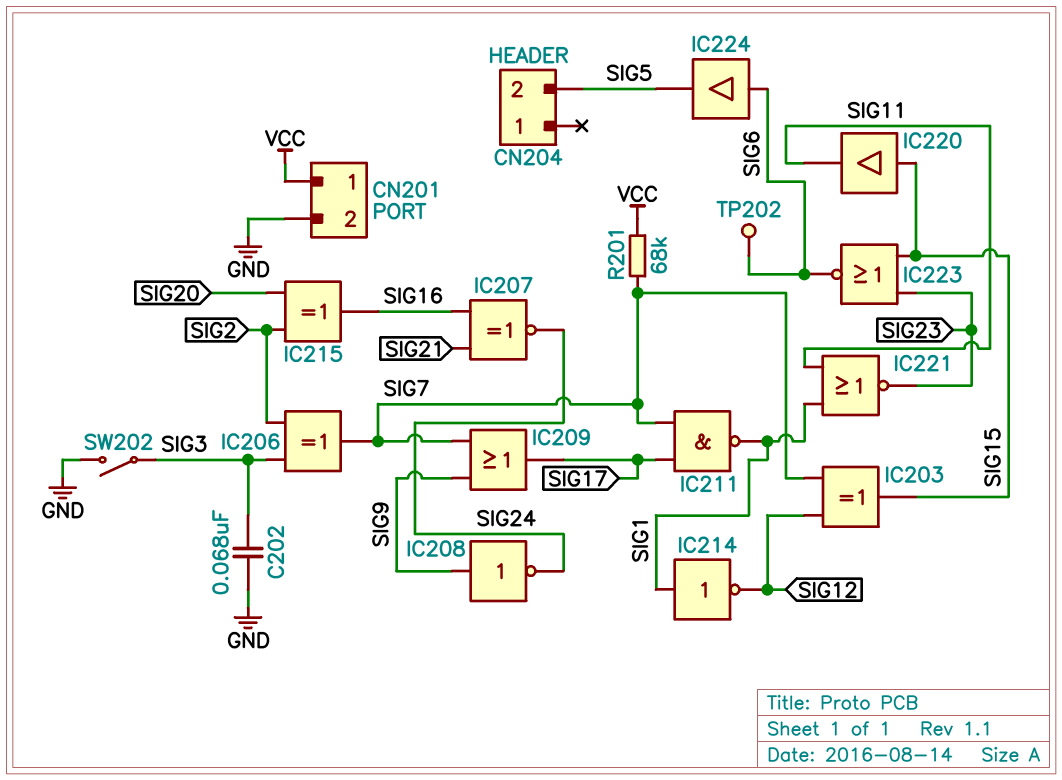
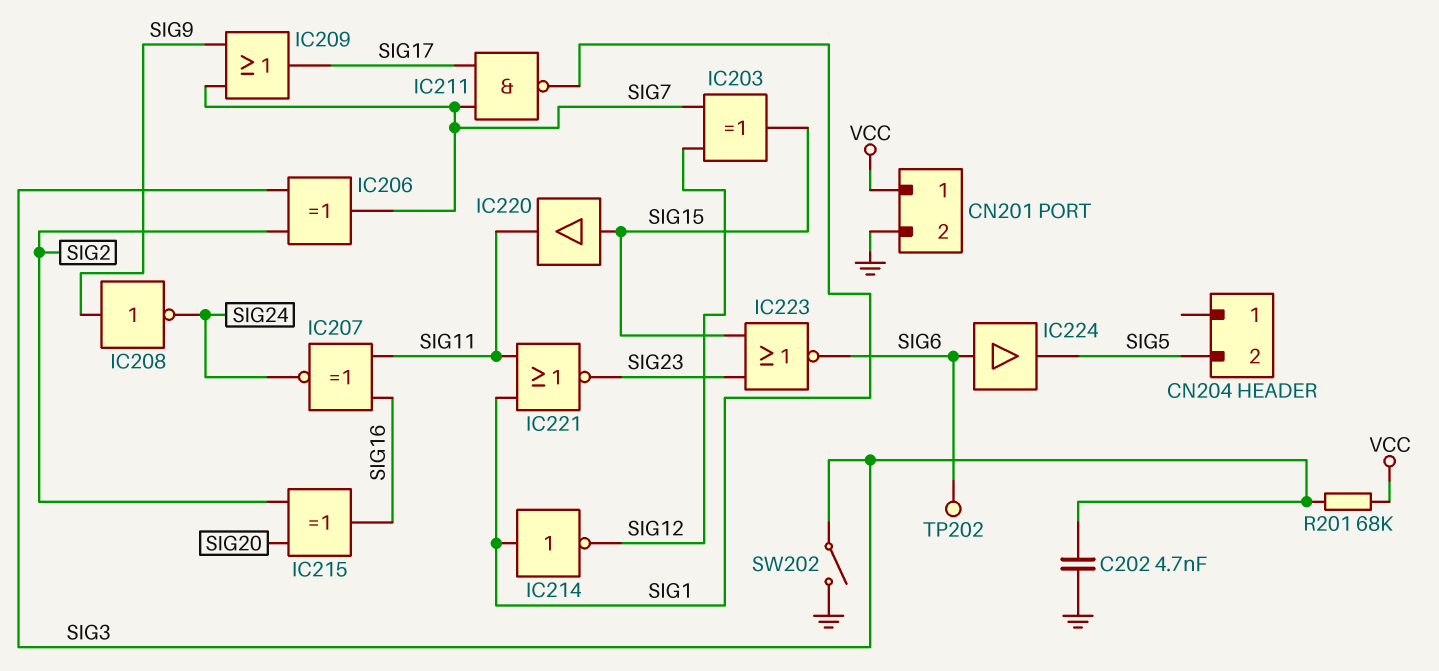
C202: 68nF (GND, SIG3) -> 4.7nF (GND, SIG3)
IC207: XNOR (in SIG16, in SIG21, out SIG24) -> XNOR (in SIG11, in SIG16, out SIG24)
R201: 68k (SIG7, VCC) -> 68k (SIG3, VCC)

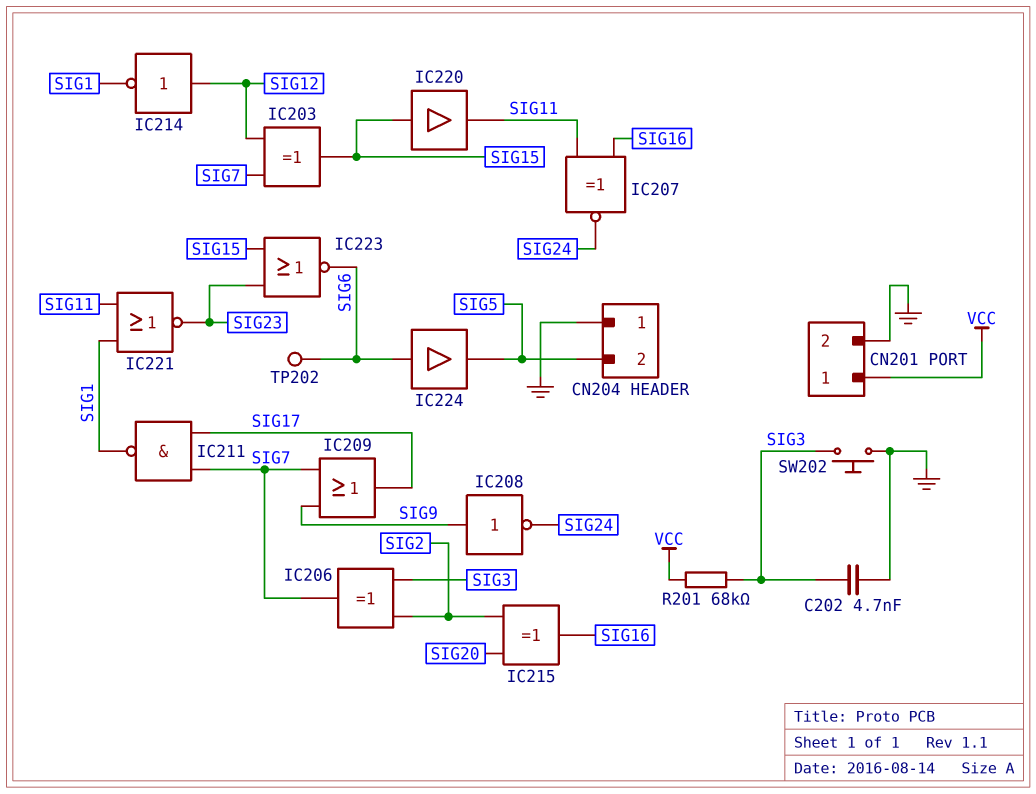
CN204 pin 1: none -> GND
IC214: NOT (in SIG1, out SIG12) -> NOT (in SIG12, out SIG1)
SW202: switch (GND, SIG3) -> button (GND, SIG3)

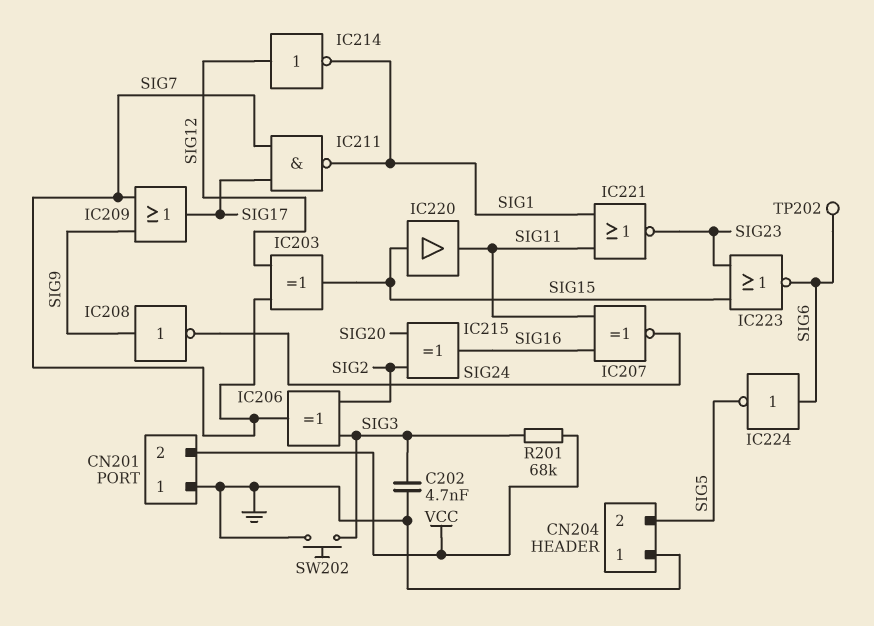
CN201 pin 1: VCC -> GND
CN201 pin 2: GND -> VCC
IC224: buffer (in SIG6, out SIG5) -> NOT (in SIG6, out SIG5)

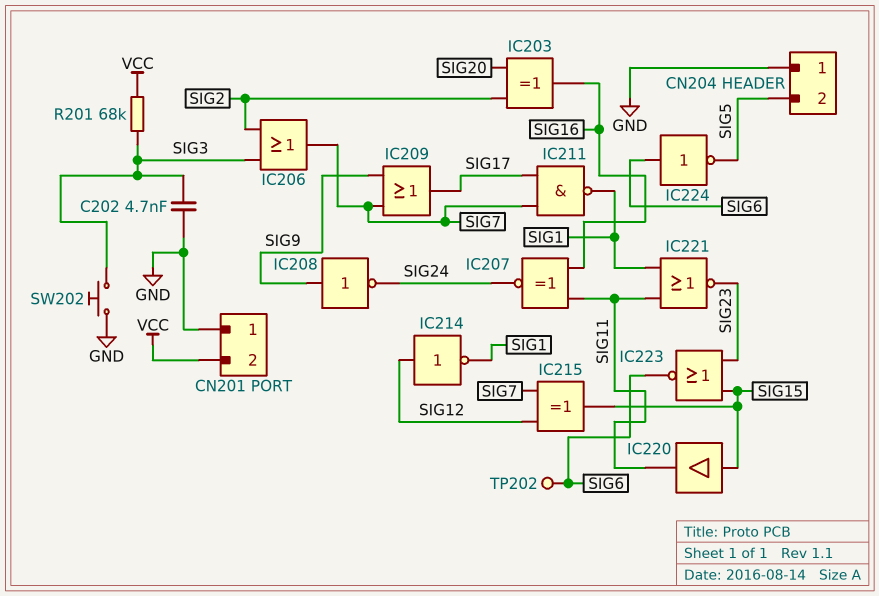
IC203: XOR (in SIG7, in SIG12, out SIG15) -> XOR (in SIG2, in SIG20, out SIG16)
IC206: XOR (in SIG2, in SIG3, out SIG7) -> OR (in SIG2, in SIG3, out SIG7)
IC215: XOR (in SIG2, in SIG20, out SIG16) -> XOR (in SIG7, in SIG12, out SIG15)

